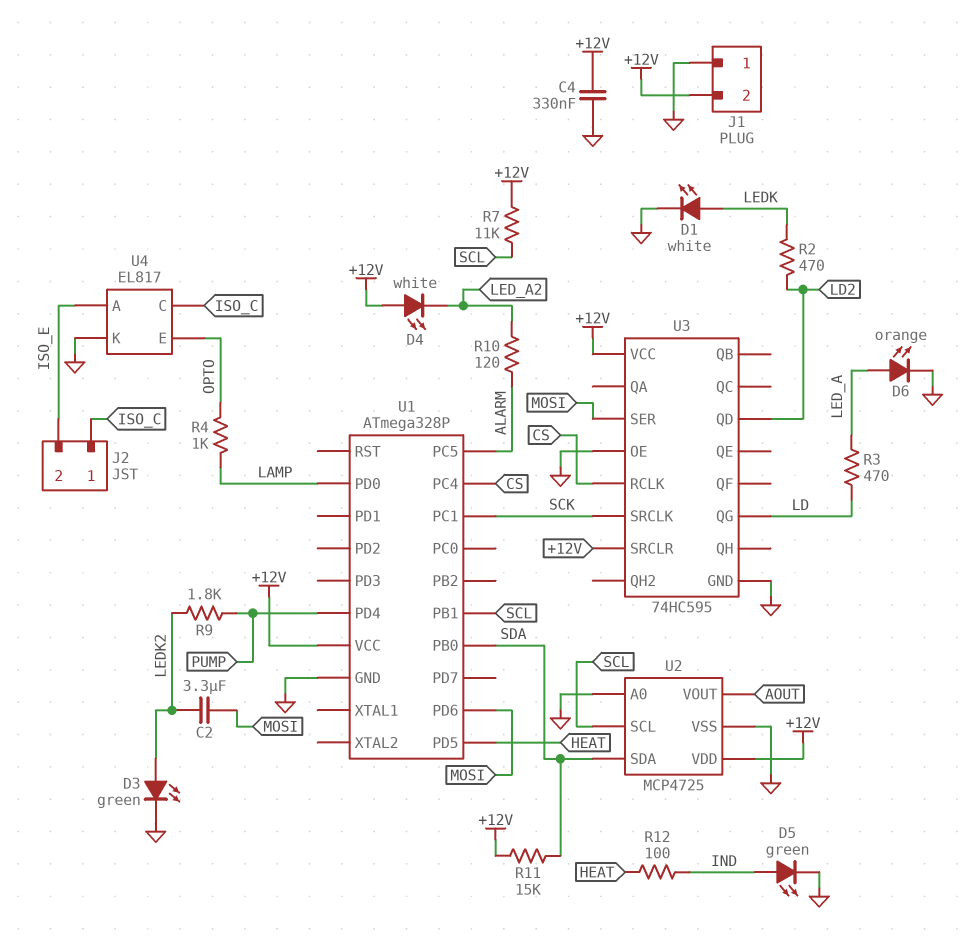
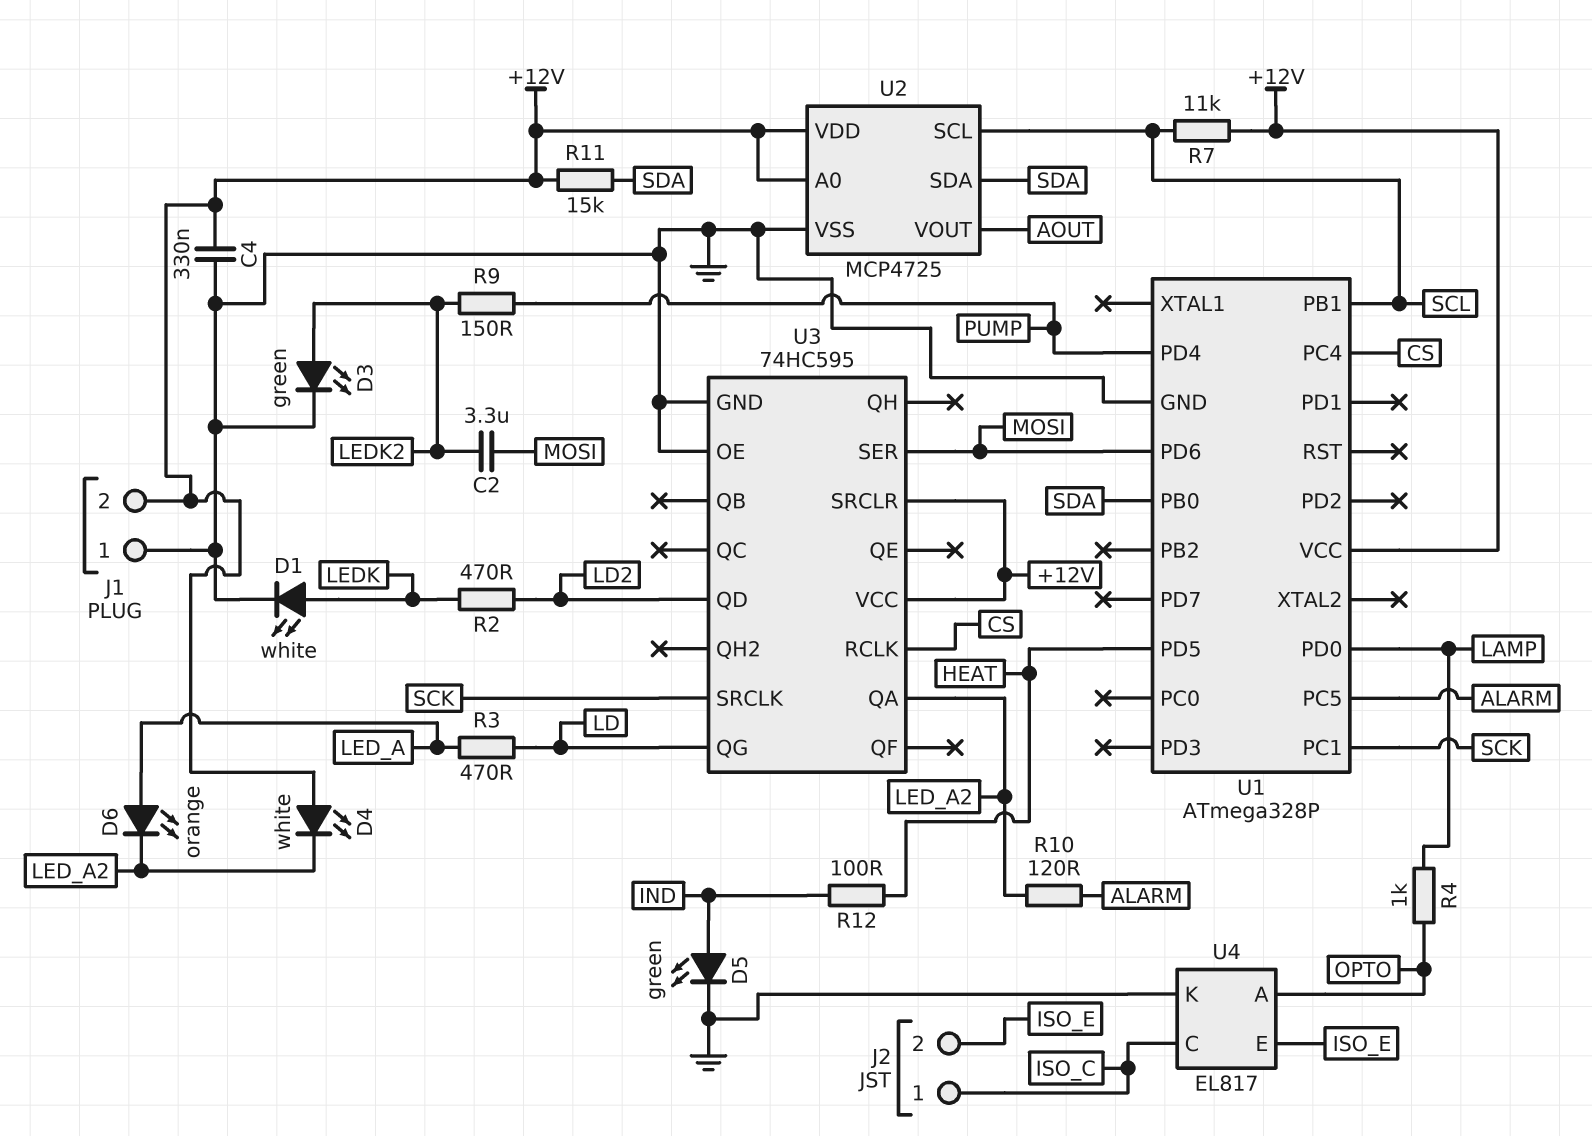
D6: LED orange (A LED_A, K GND) -> LED orange (A LED_A, K LED_A2)
R9: 1.8k (LEDK2, PUMP) -> 150 (LEDK2, PUMP)
U2 pin A0: GND -> +12V
U3 pin QA: none -> LED_A2
U4 pin A: ISO_E -> OPTO
U4 pin E: OPTO -> ISO_E

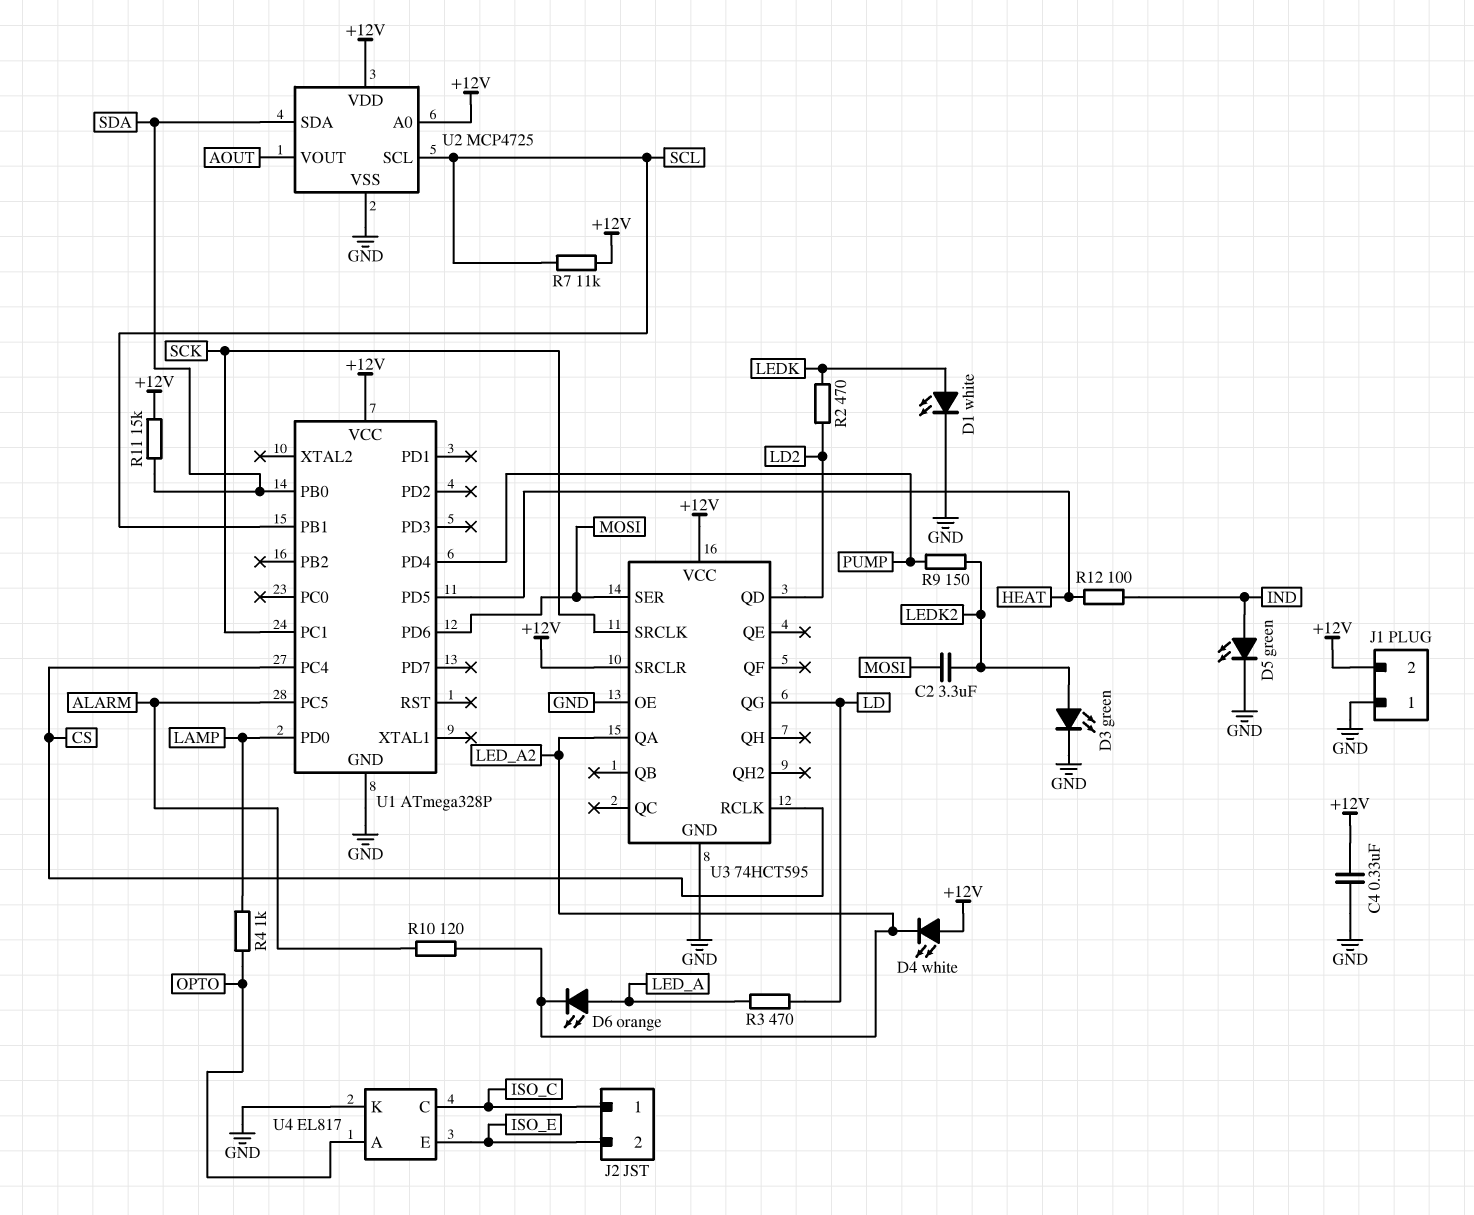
U3: 74HC595 -> 74HCT595

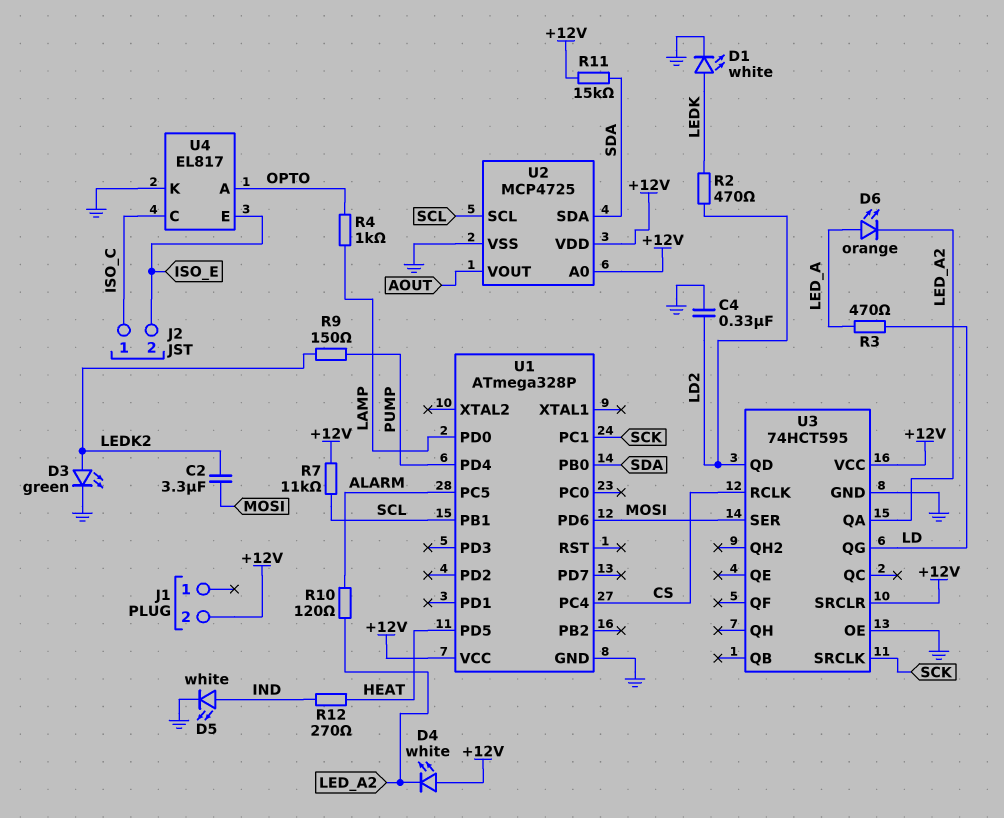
C4: 330nF (+12V, GND) -> 330nF (GND, LD2)
D5: LED green (A IND, K GND) -> LED white (A IND, K GND)
J1 pin 1: GND -> none
R12: 100 (HEAT, IND) -> 270 (HEAT, IND)

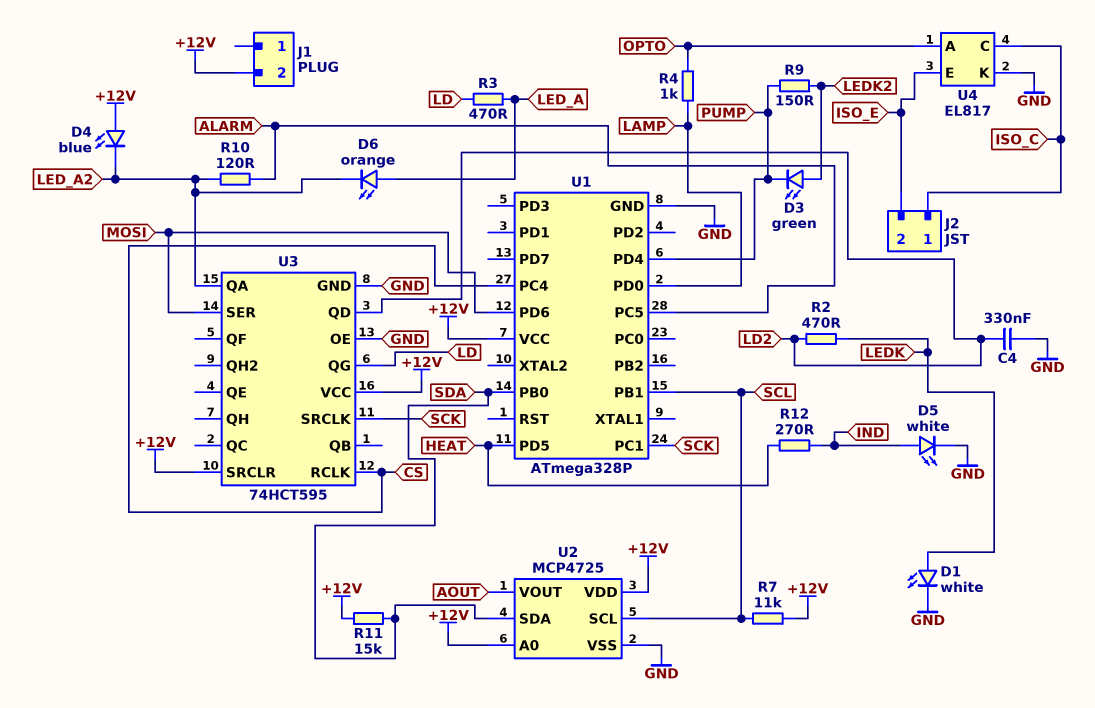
C2: 3.3uF (LEDK2, MOSI) -> none
D3: LED green (A LEDK2, K GND) -> LED green (A LEDK2, K PUMP)
D4: LED white (A +12V, K LED_A2) -> LED blue (A +12V, K LED_A2)

